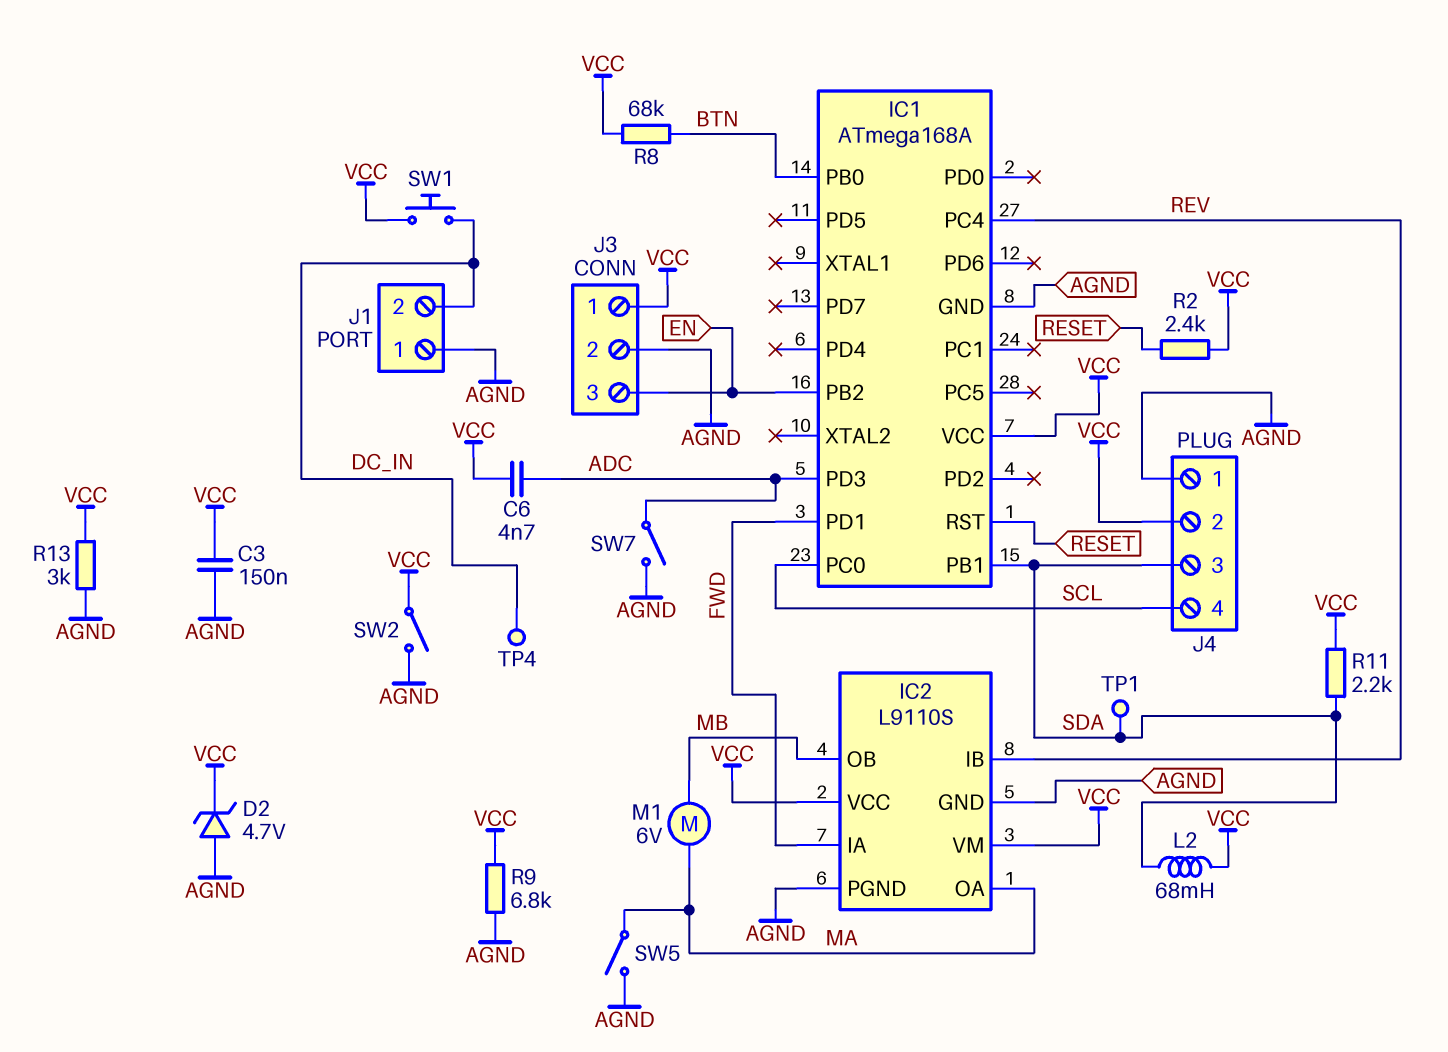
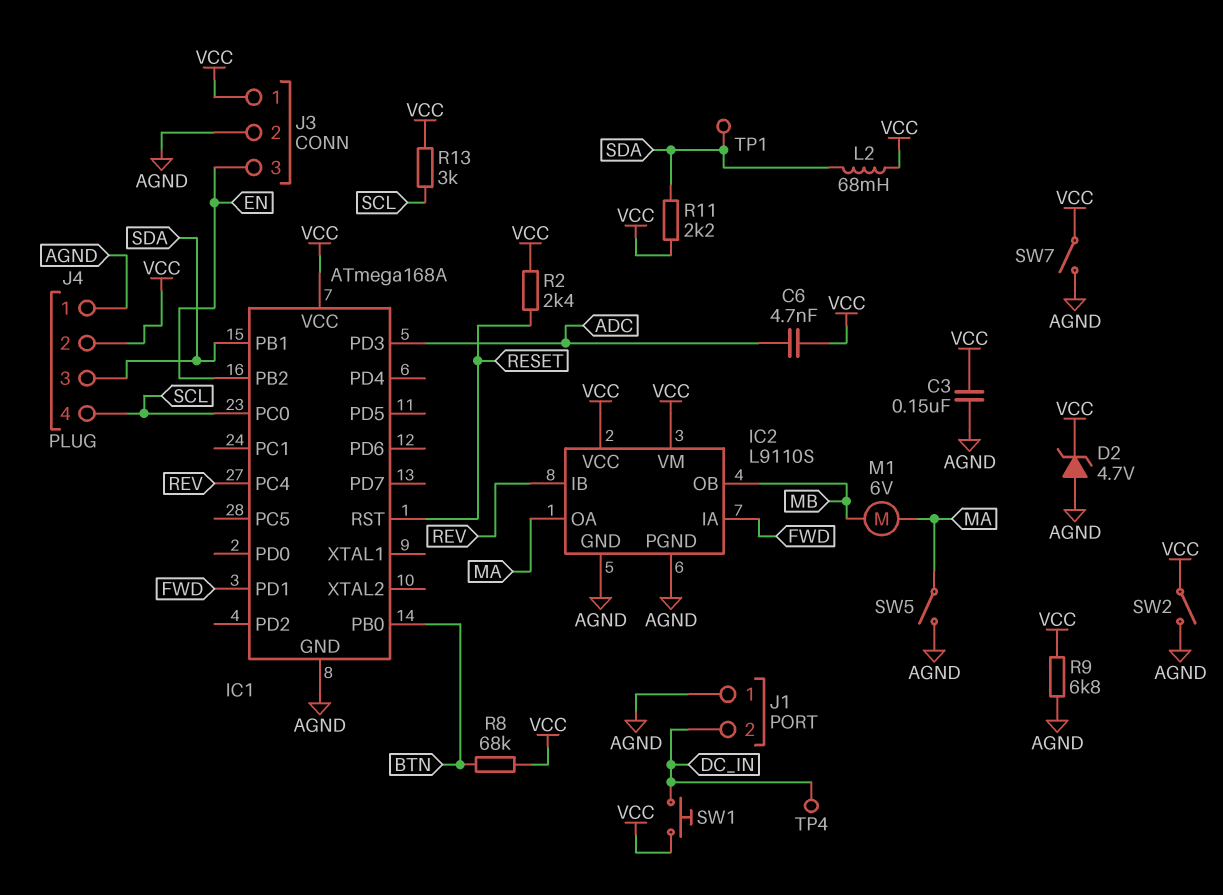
R13: 3k (AGND, VCC) -> 3k (SCL, VCC)
SW7: switch (ADC, AGND) -> switch (AGND, VCC)

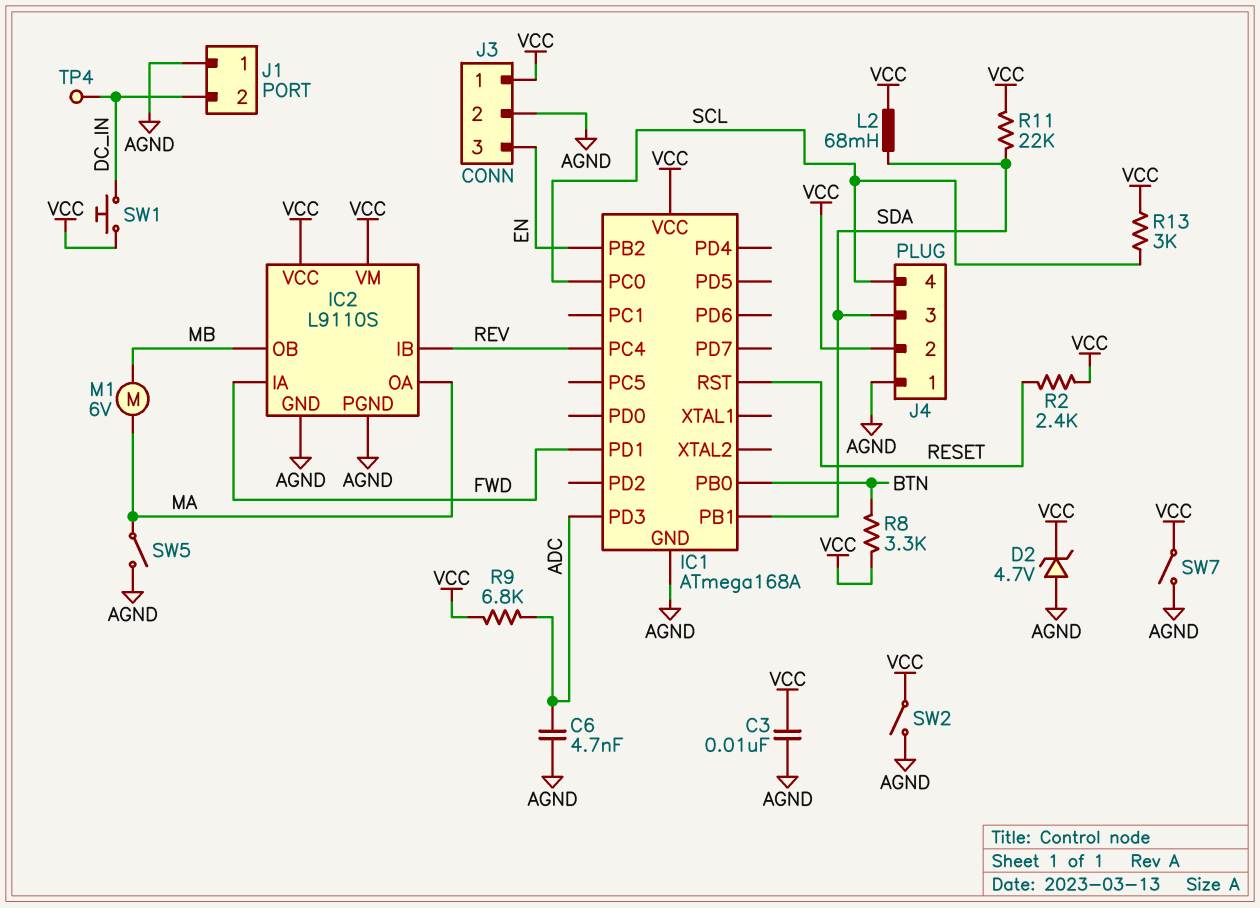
C3: 150nF (AGND, VCC) -> 10nF (AGND, VCC)
C6: 4.7nF (ADC, VCC) -> 4.7nF (ADC, AGND)
R8: 68k (BTN, VCC) -> 3.3k (BTN, VCC)
R9: 6.8k (AGND, VCC) -> 6.8k (ADC, VCC)
R11: 2.2k (SDA, VCC) -> 22k (SDA, VCC)
TP1: test point (SDA) -> none

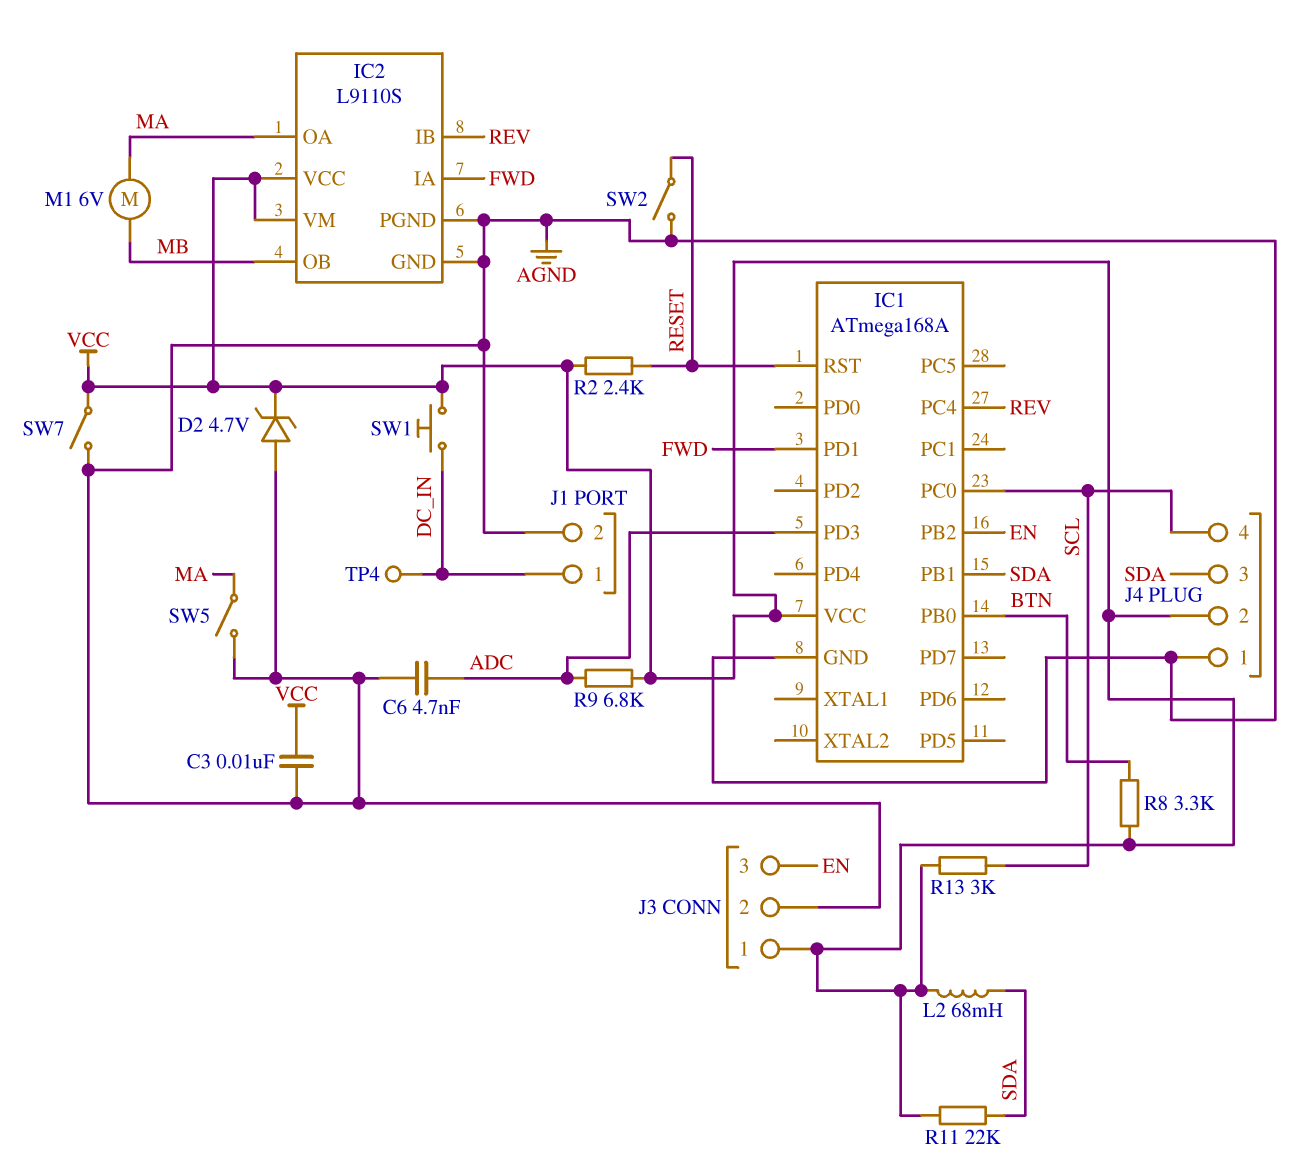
J1 pin 1: AGND -> DC_IN
J1 pin 2: DC_IN -> AGND
SW2: switch (AGND, VCC) -> switch (AGND, RESET)

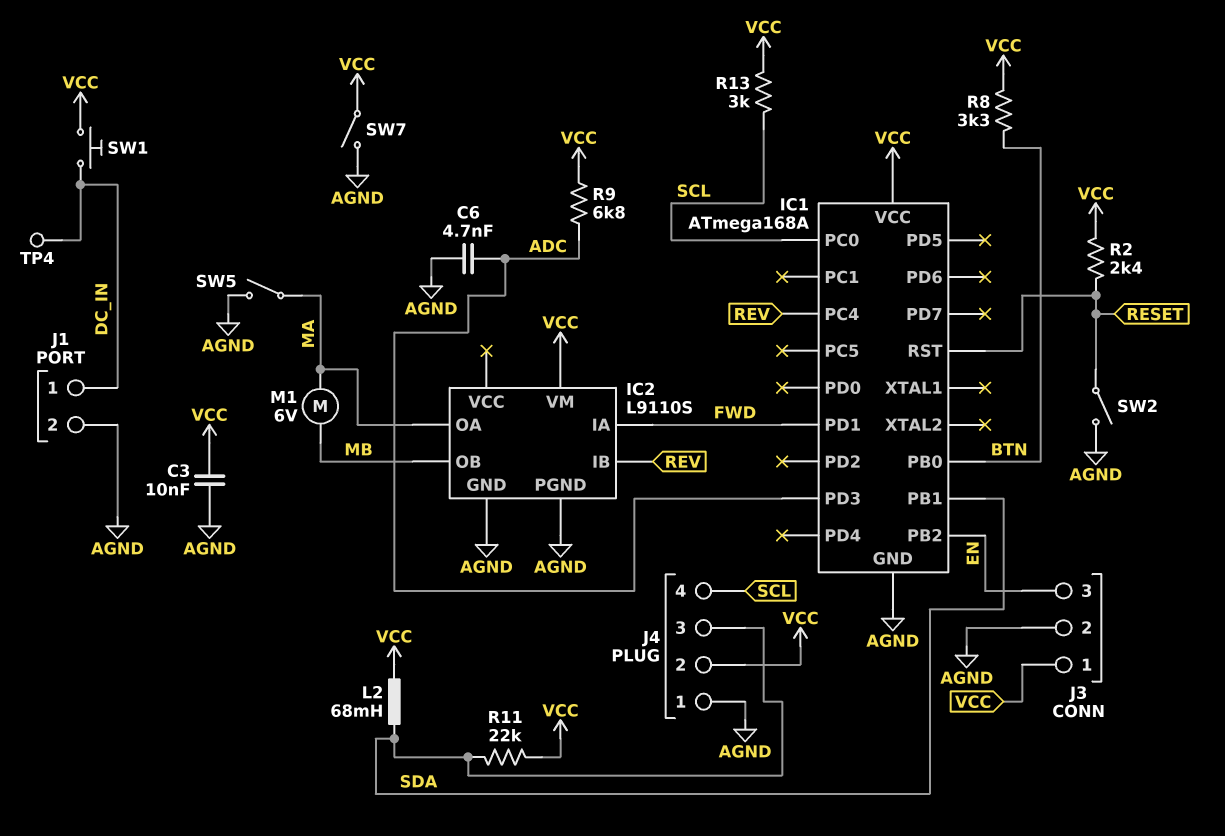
D2: zener 4.7V (A AGND, K VCC) -> none
IC2 pin VCC: VCC -> none

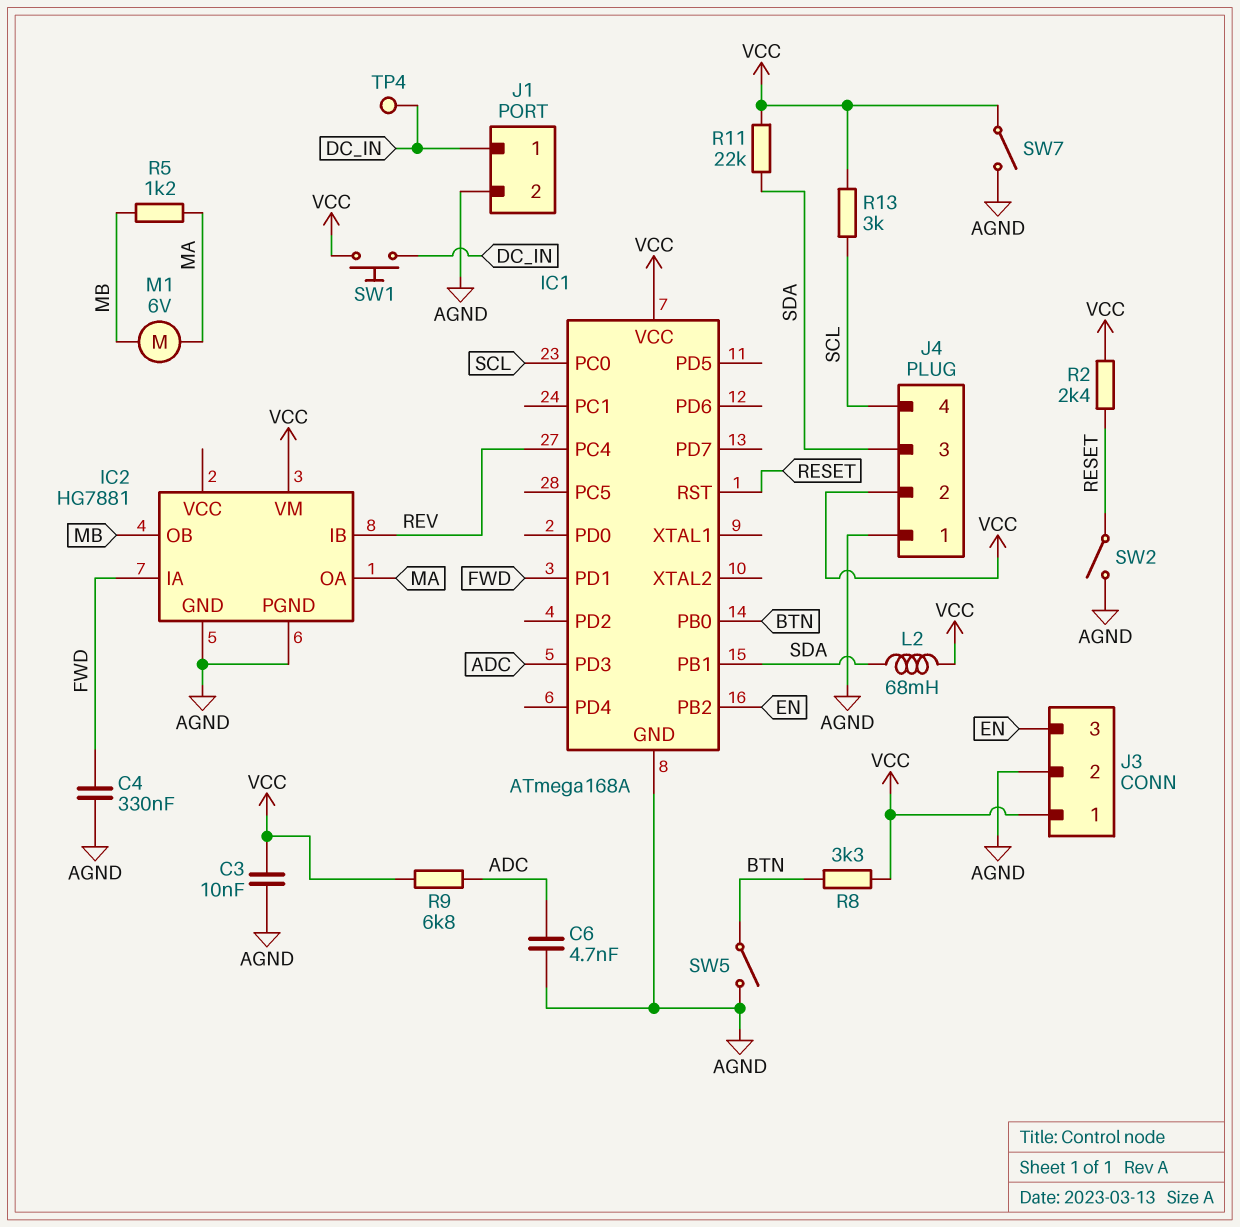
C4: none -> 330nF (AGND, FWD)
IC2: L9110S -> HG7881
R5: none -> 1.2k (MA, MB)
SW5: switch (AGND, MA) -> switch (AGND, BTN)

